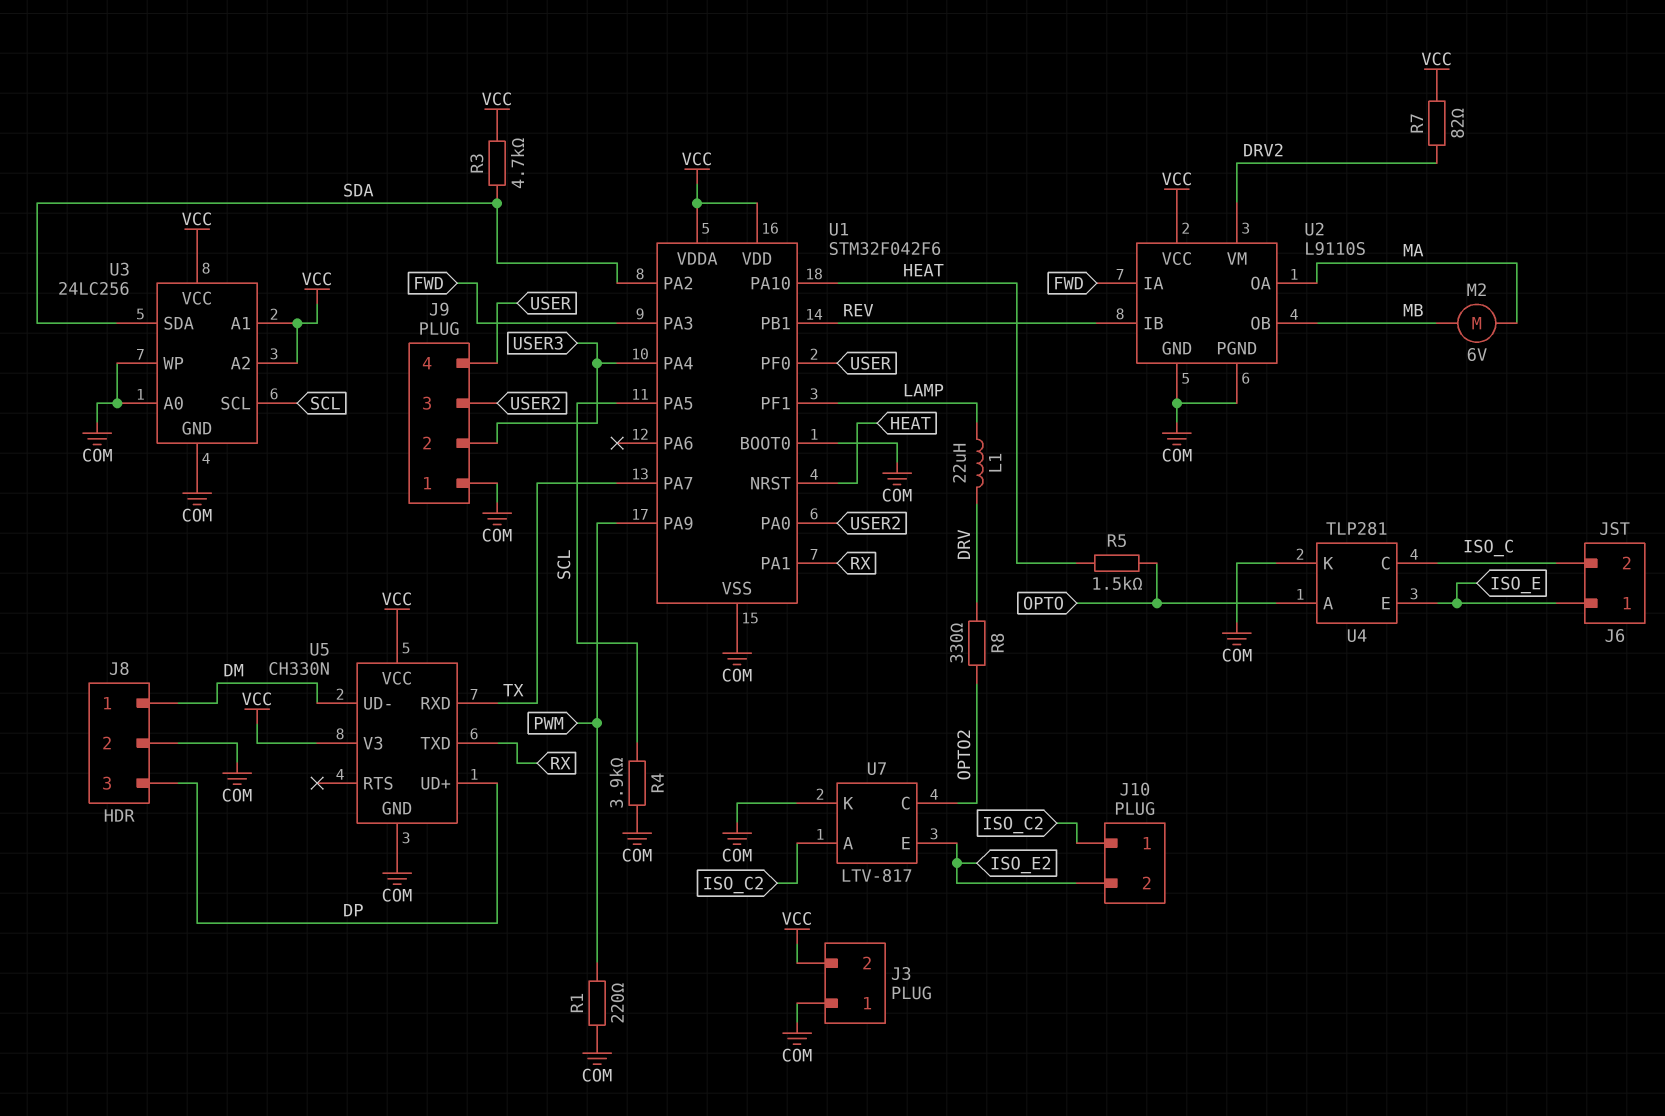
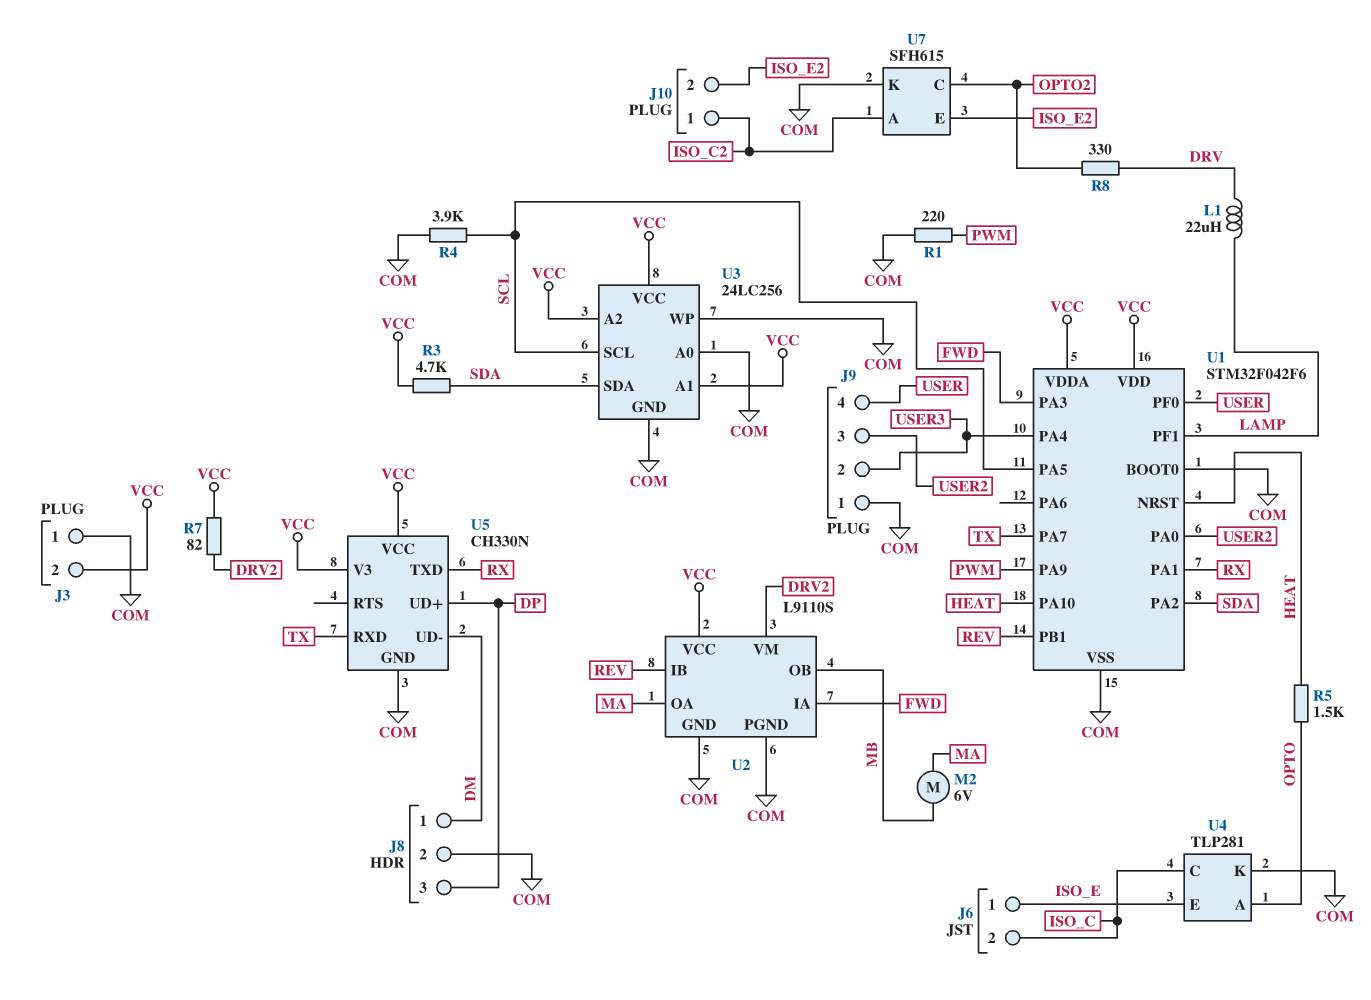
U7: LTV-817 -> SFH615

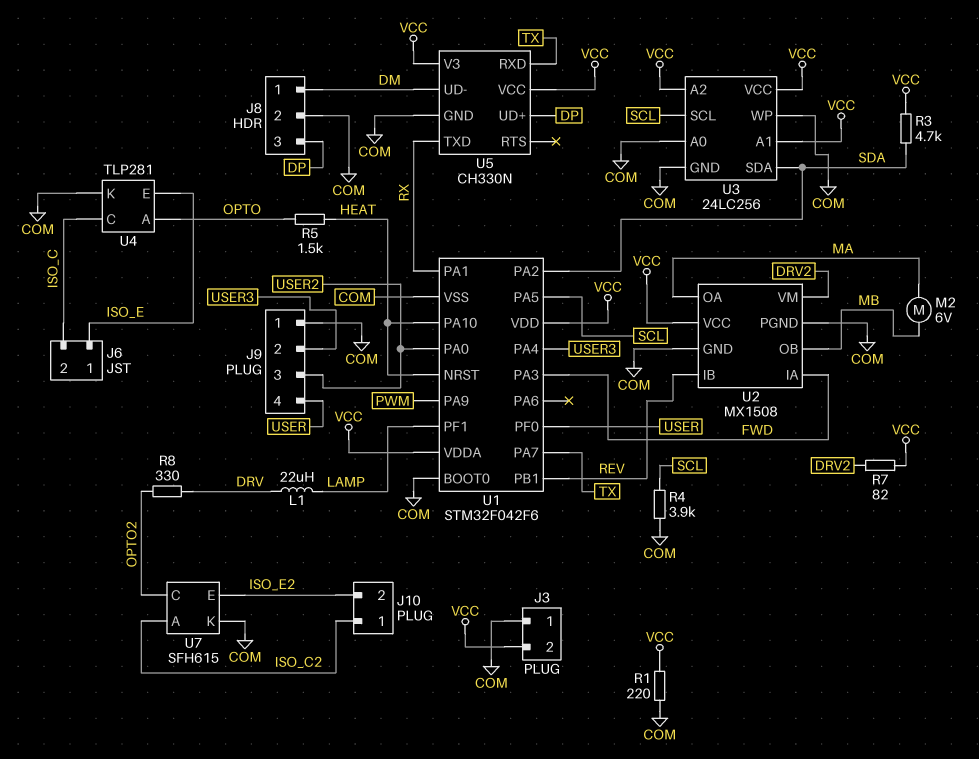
R1: 220 (COM, PWM) -> 220 (COM, VCC)
U2: L9110S -> MX1508

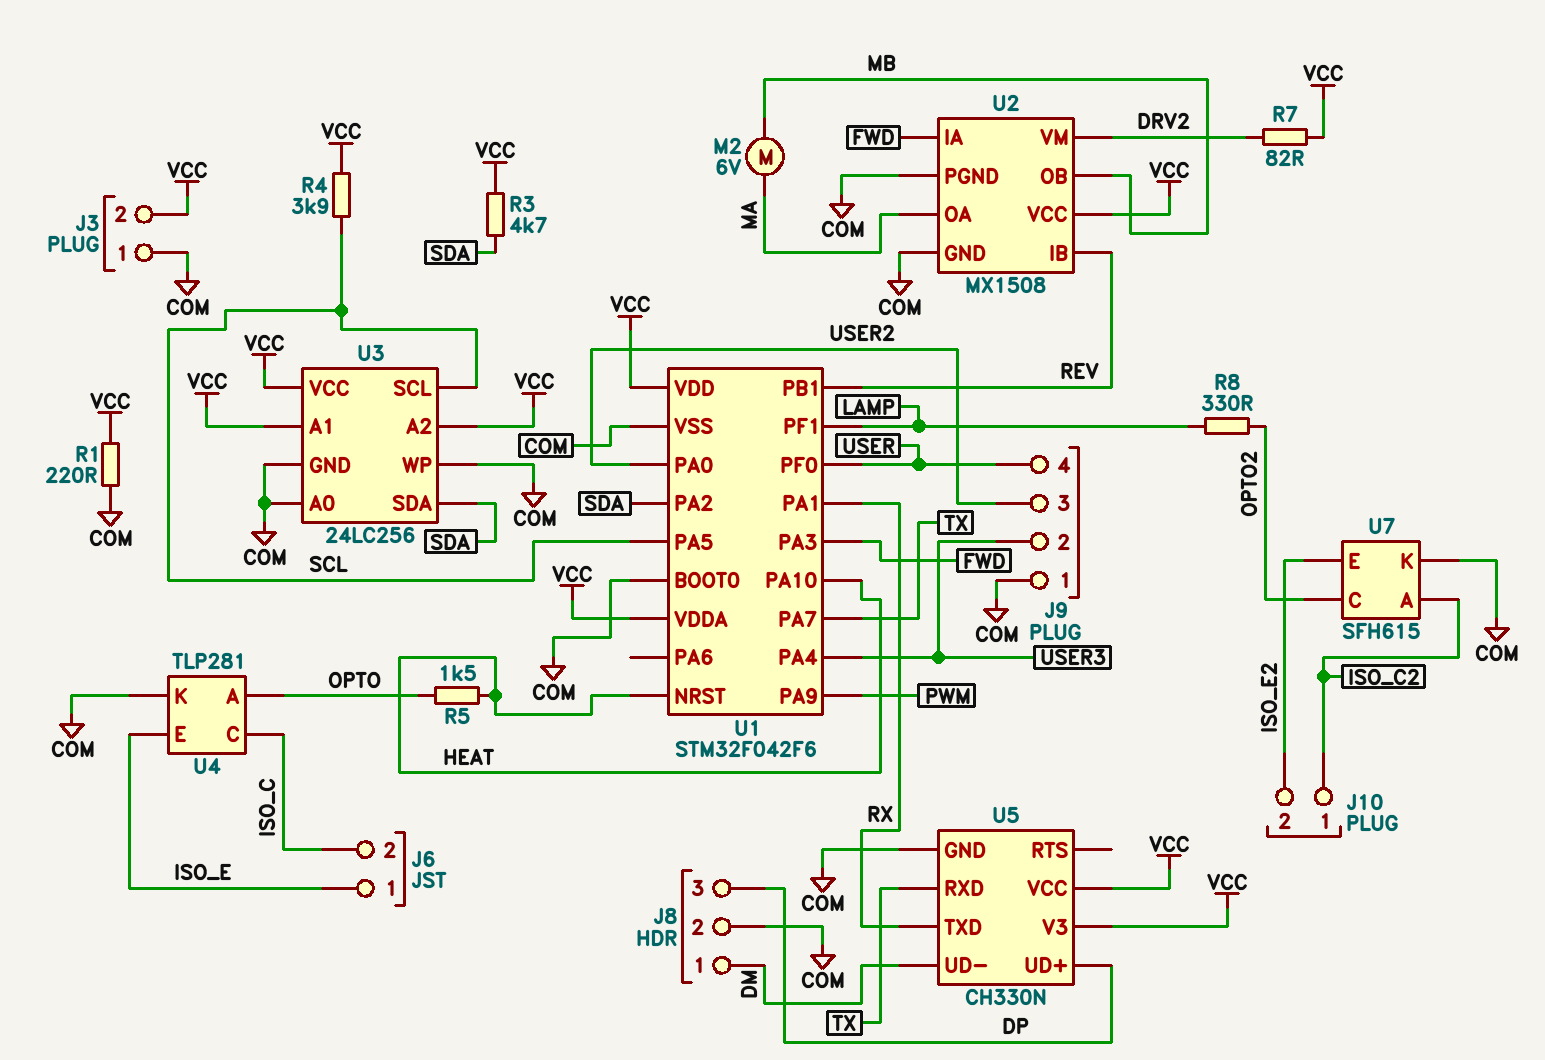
L1: 22uH (DRV, LAMP) -> none
R4: 3.9k (COM, SCL) -> 3.9k (SCL, VCC)
R8: 330 (DRV, OPTO2) -> 330 (LAMP, OPTO2)

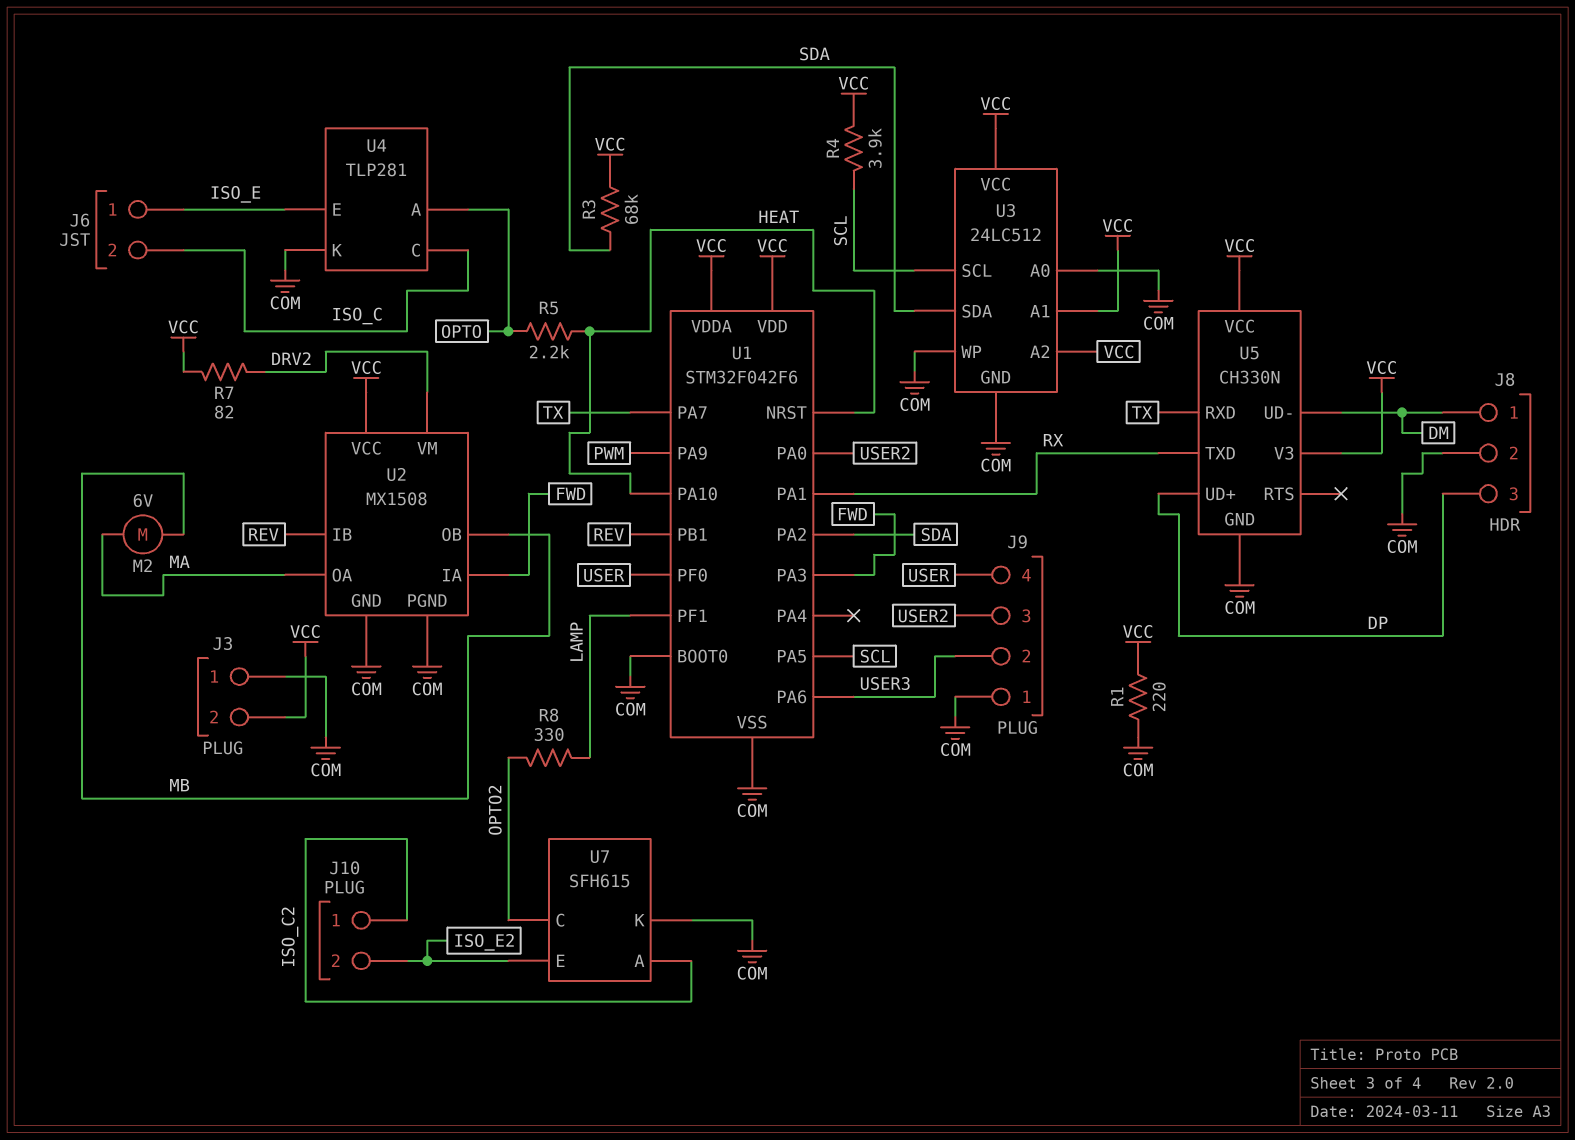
R3: 4.7k (SDA, VCC) -> 68k (SDA, VCC)
R5: 1.5k (HEAT, OPTO) -> 2.2k (HEAT, OPTO)
U1 pin PA4: USER3 -> none
U1 pin PA6: none -> USER3
U3: 24LC256 -> 24LC512

